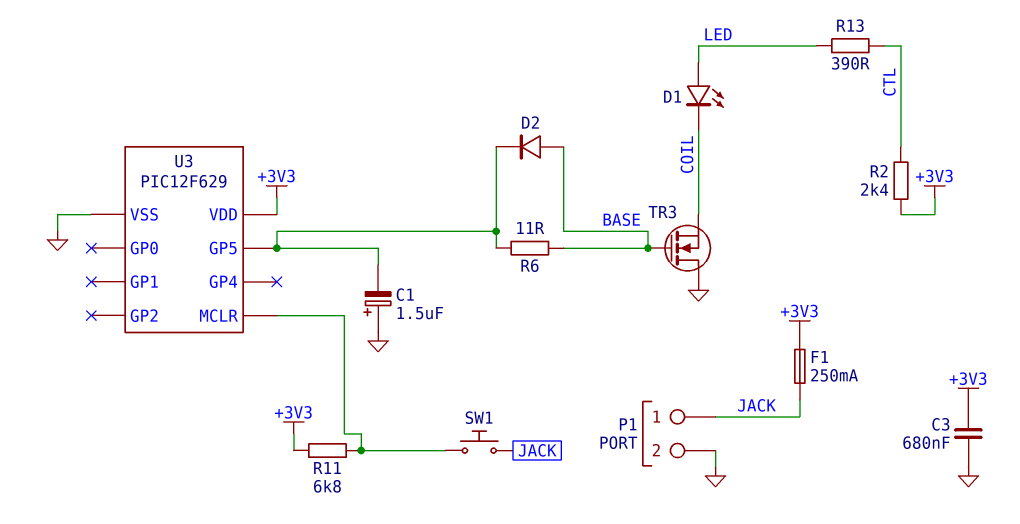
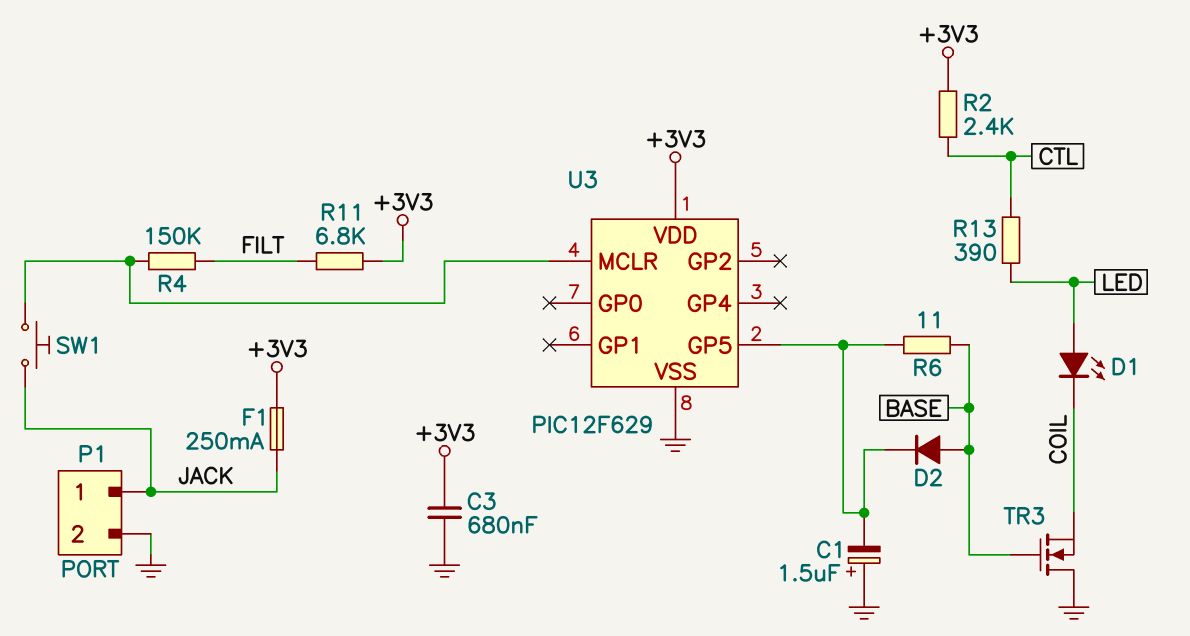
R4: none -> 150k (FILT, U3/MCLR)
R11: 6.8k (+3V3, U3/MCLR) -> 6.8k (+3V3, FILT)

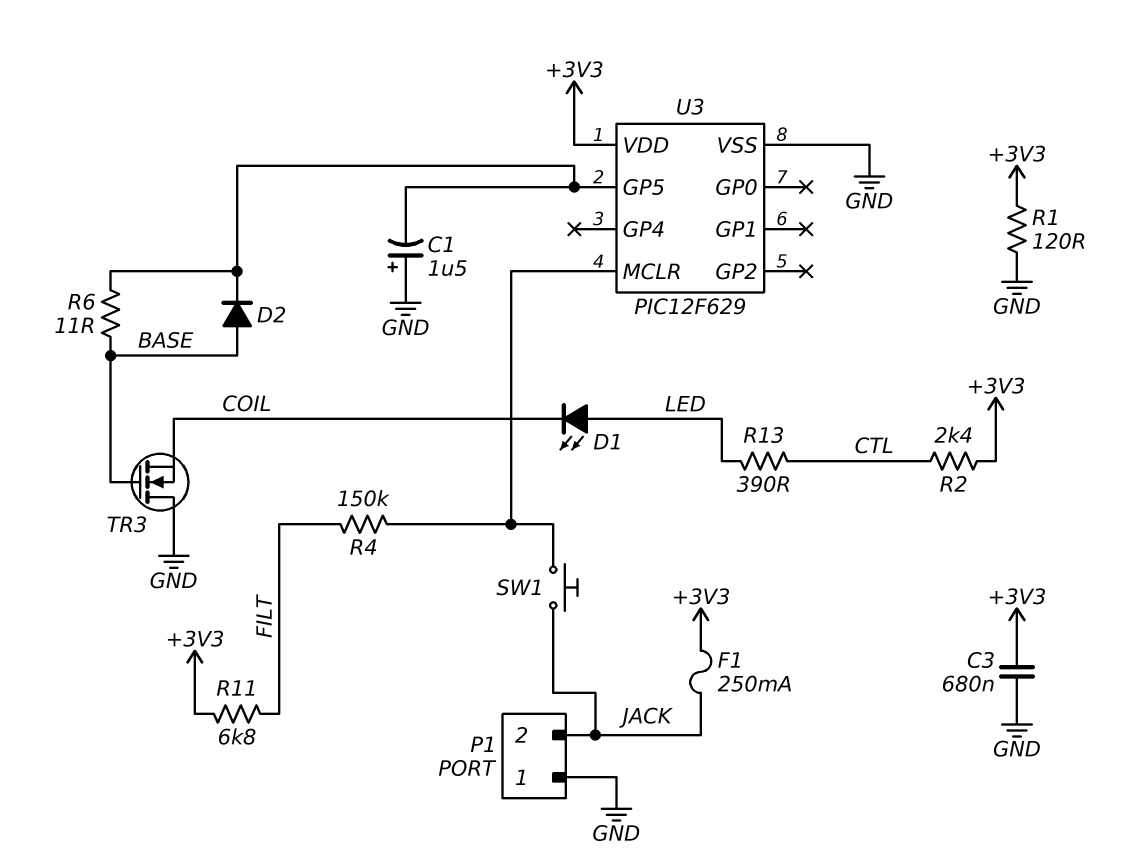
P1 pin 1: JACK -> GND
P1 pin 2: GND -> JACK
R1: none -> 120 (+3V3, GND)

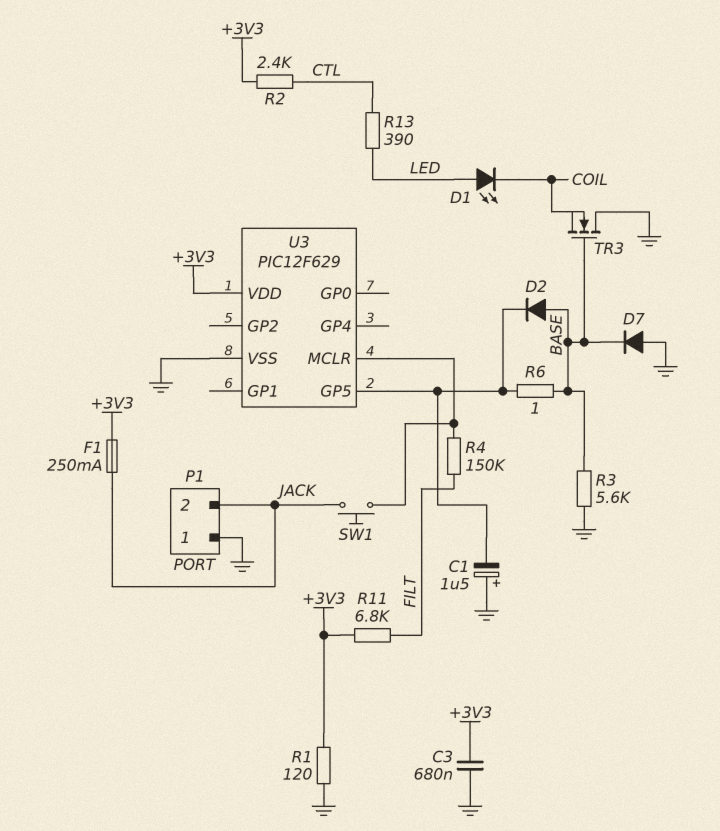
D7: none -> diode (A GND, K BASE)
R3: none -> 5.6k (BASE, GND)
R6: 11 (BASE, U3/GP5) -> 1 (BASE, U3/GP5)

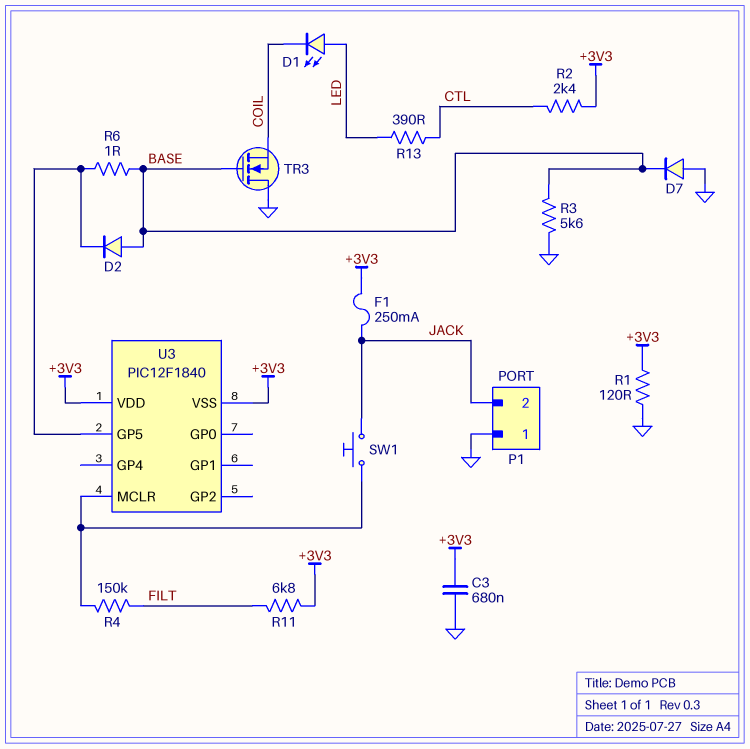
C1: 1.5uF (plus GND, minus U3/GP5) -> none
U3: PIC12F629 -> PIC12F1840
U3 pin VSS: GND -> +3V3

